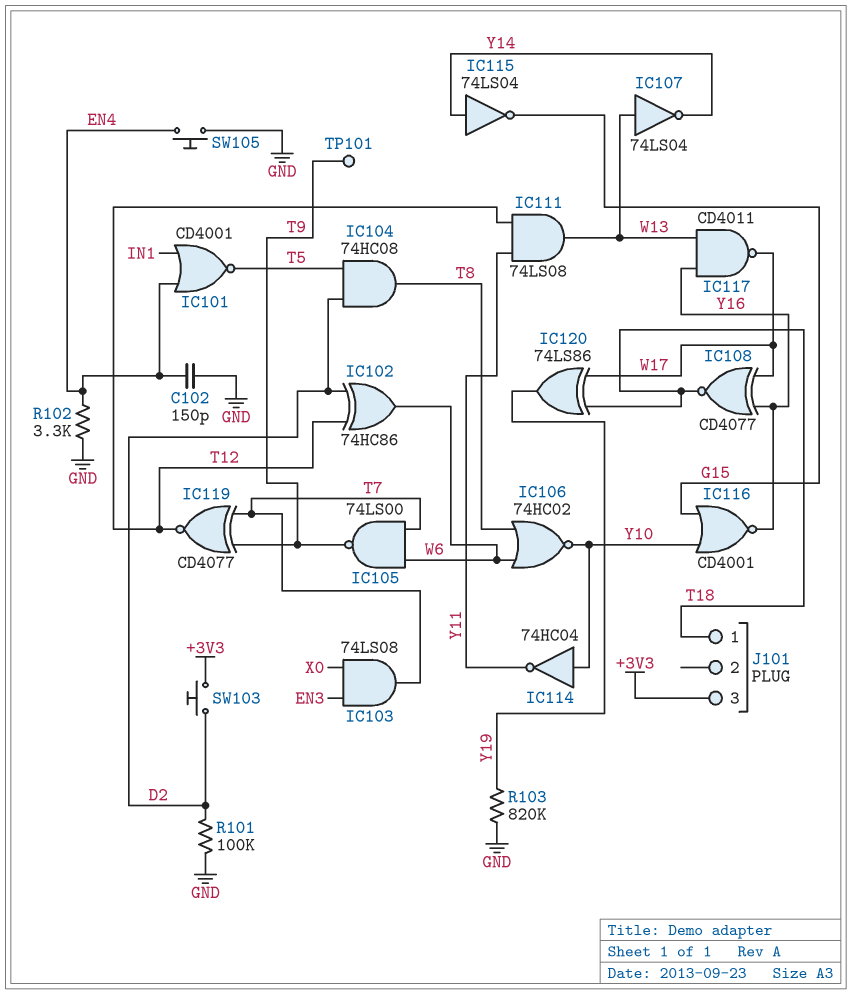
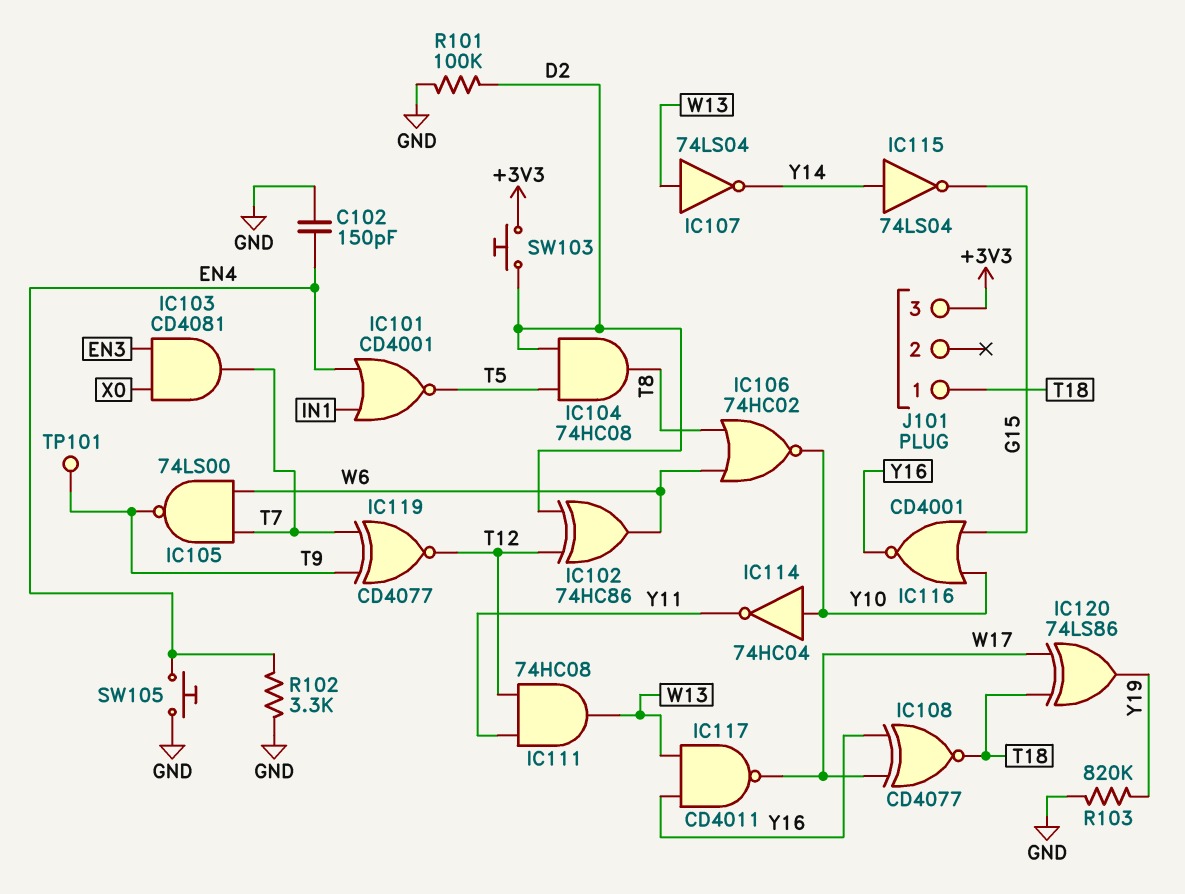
IC103: AND 74LS08 (in EN3, in X0, out T7) -> AND CD4081 (in EN3, in X0, out T7)
IC111: AND 74LS08 (in T12, in Y11, out W13) -> AND 74HC08 (in T12, in Y11, out W13)

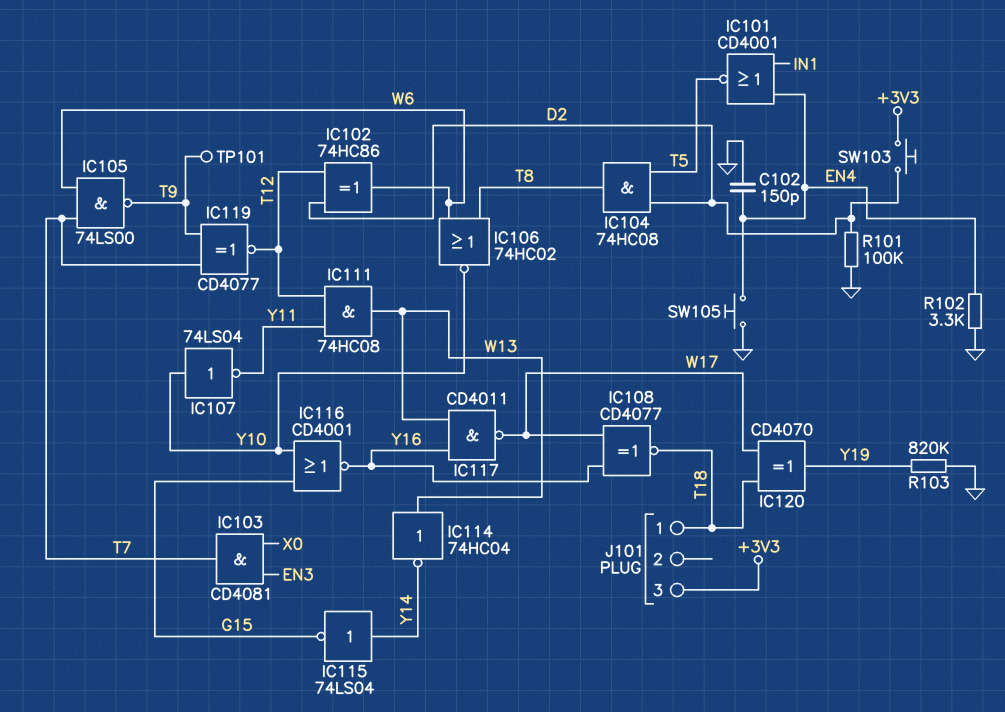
IC107: NOT 74LS04 (in W13, out Y14) -> NOT 74LS04 (in Y10, out Y11)
IC114: NOT 74HC04 (in Y10, out Y11) -> NOT 74HC04 (in W13, out Y14)
IC120: XOR 74LS86 (in T18, in W17, out Y19) -> XOR CD4070 (in T18, in W17, out Y19)

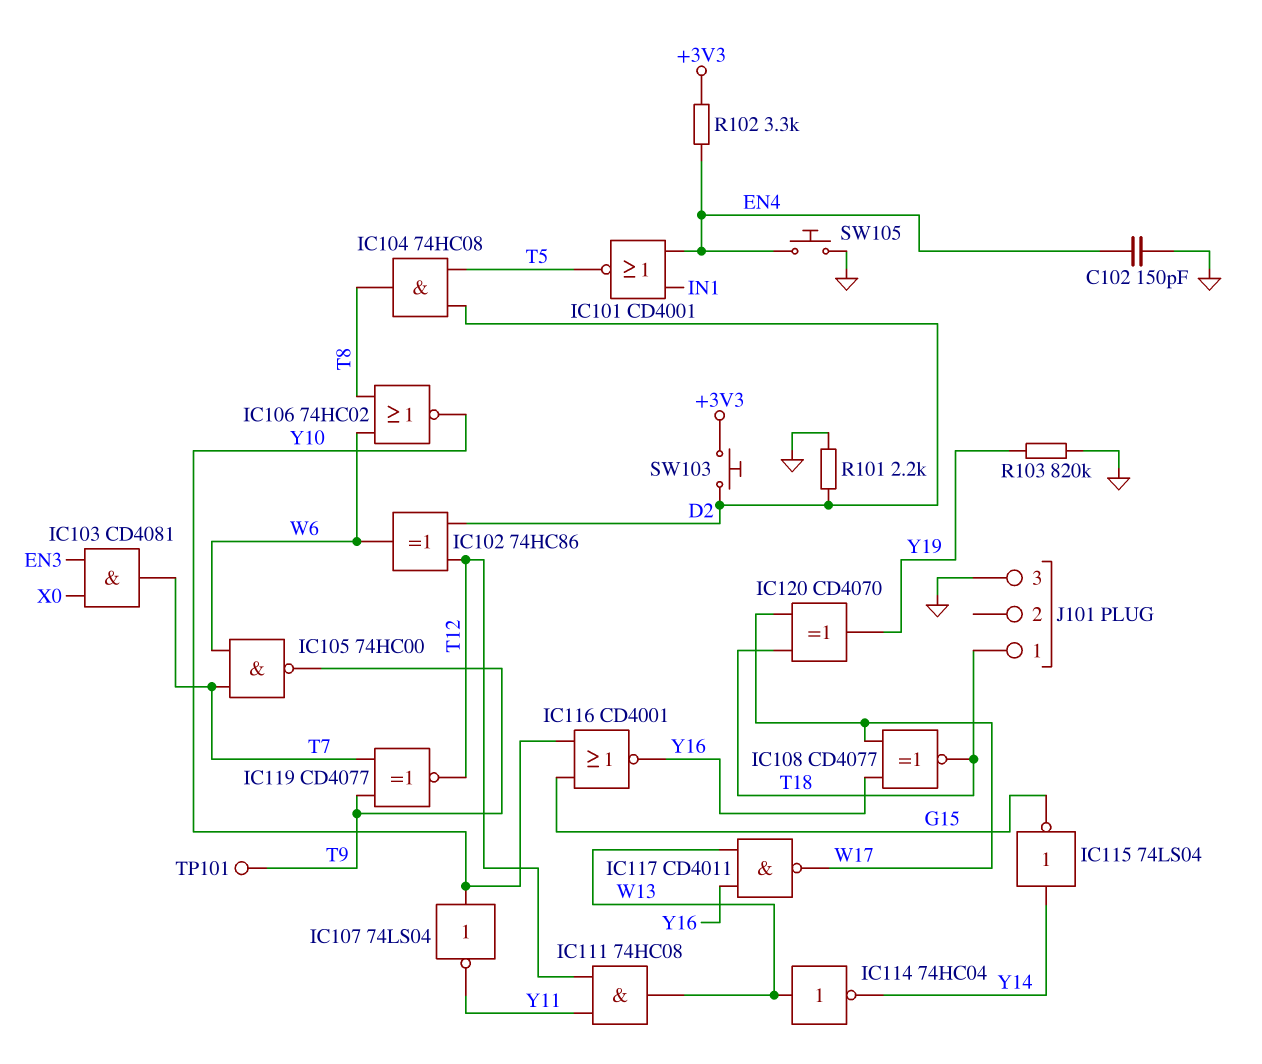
IC105: NAND 74LS00 (in T7, in W6, out T9) -> NAND 74HC00 (in T7, in W6, out T9)
J101 pin 3: +3V3 -> GND
R101: 100k (D2, GND) -> 2.2k (D2, GND)
R102: 3.3k (EN4, GND) -> 3.3k (+3V3, EN4)

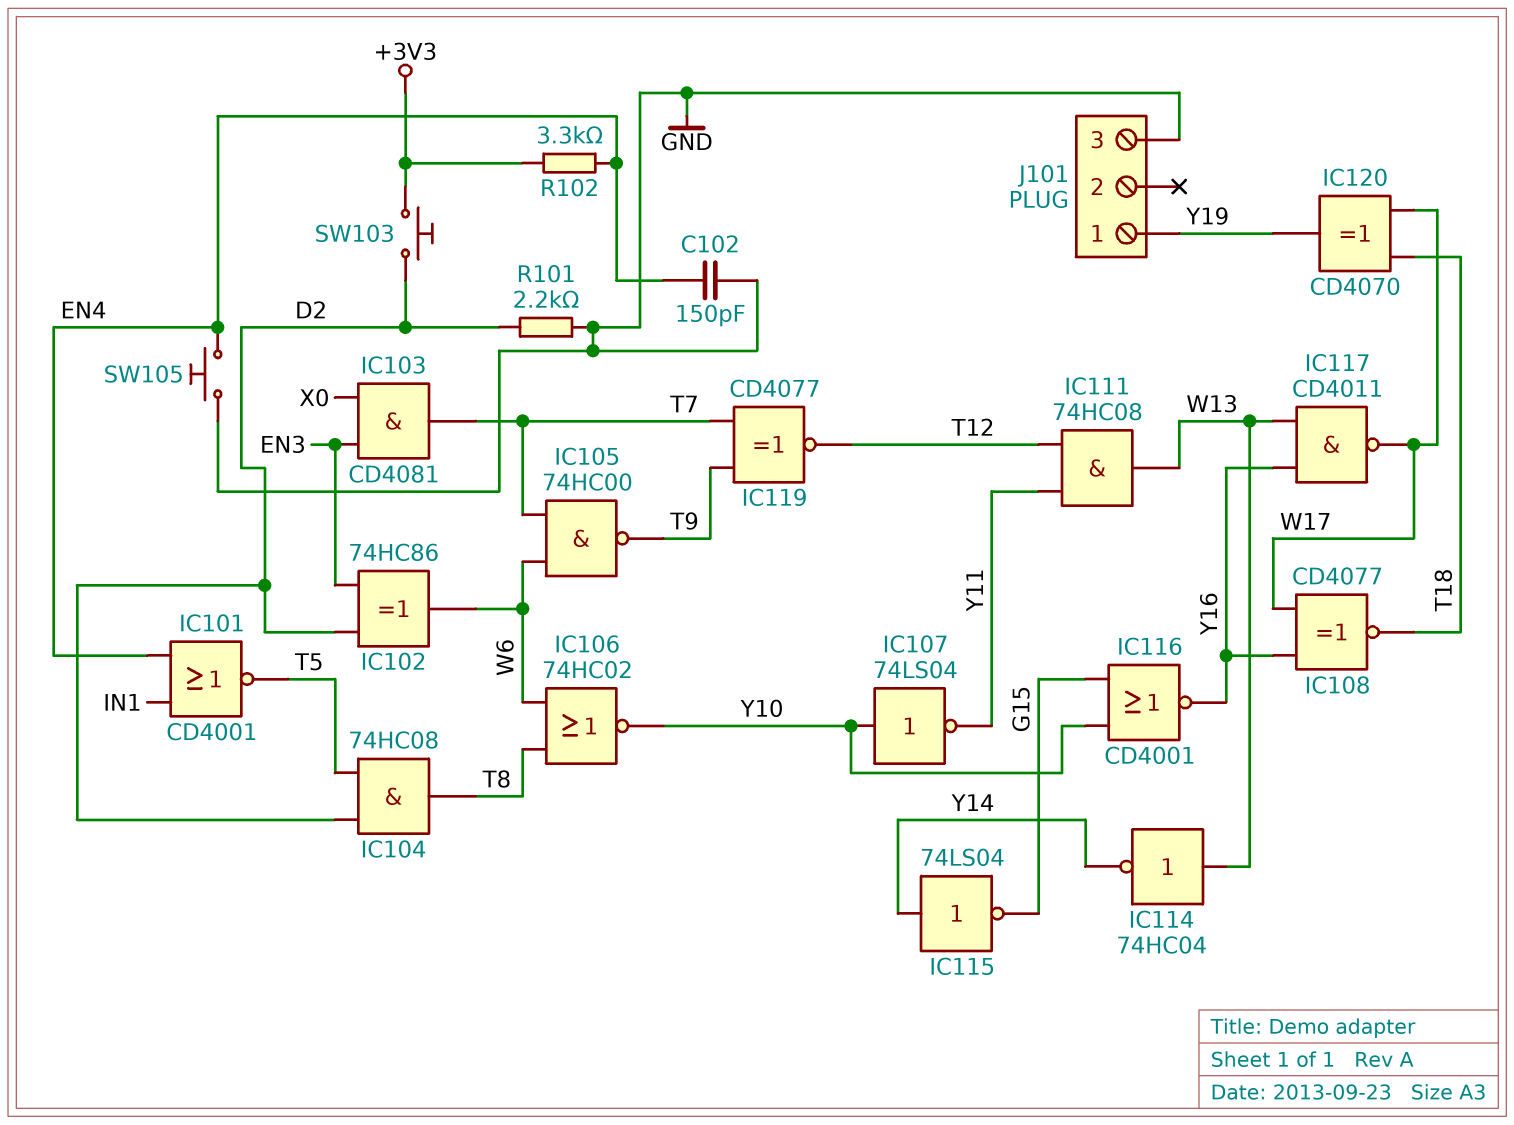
IC102: XOR 74HC86 (in D2, in T12, out W6) -> XOR 74HC86 (in D2, in EN3, out W6)
J101 pin 1: T18 -> Y19
R103: 820k (GND, Y19) -> none
TP101: test point (T9) -> none

